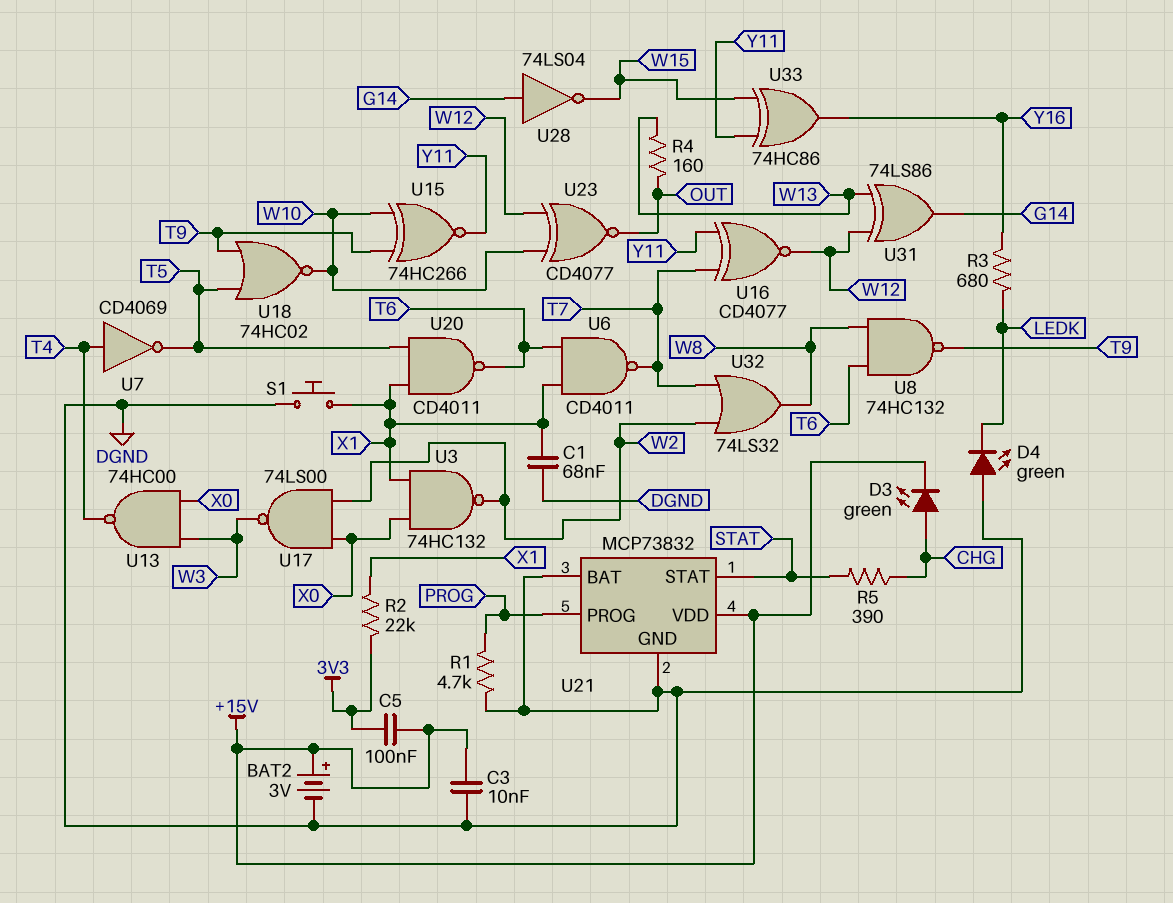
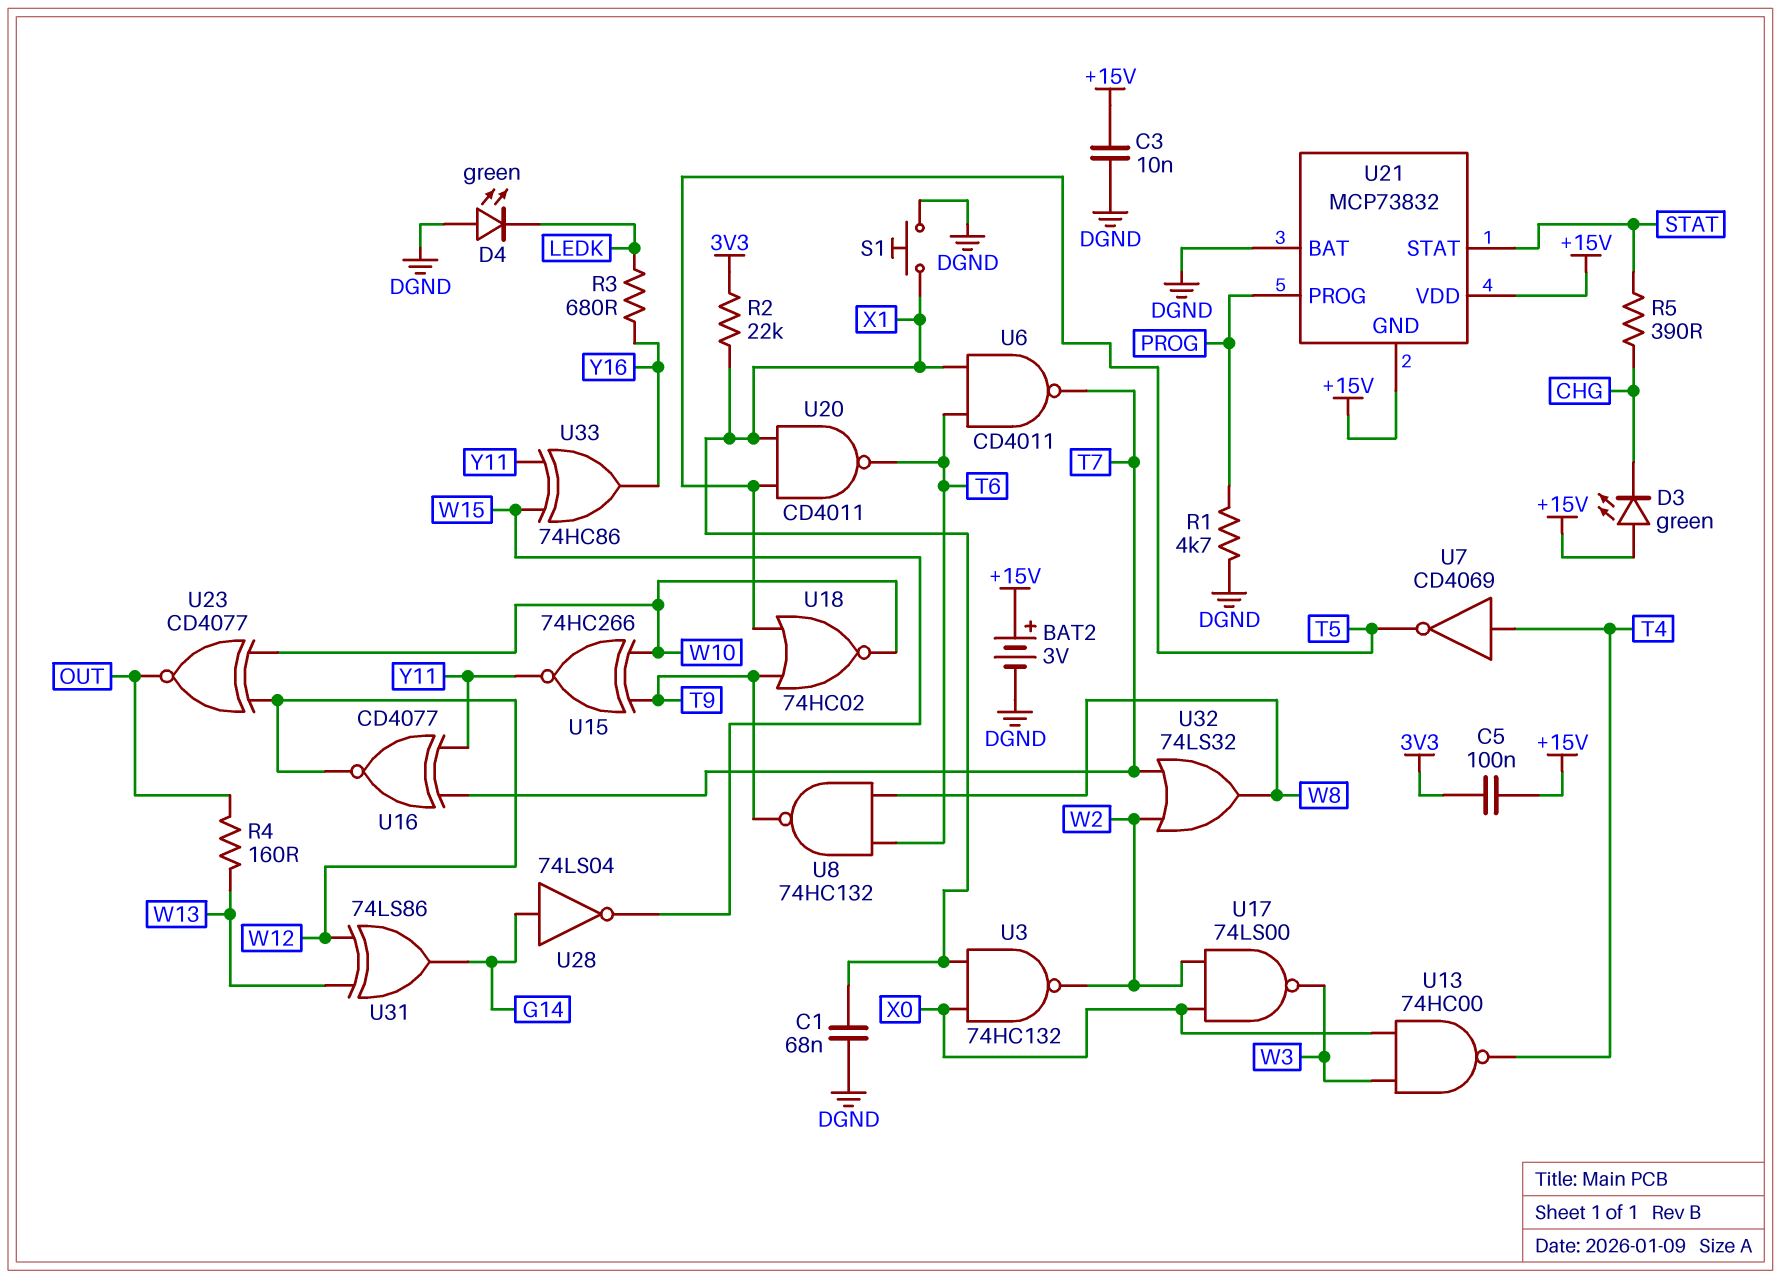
D3: LED green (A CHG, K +15V) -> LED green (A +15V, K CHG)
U21 pin GND: DGND -> +15V

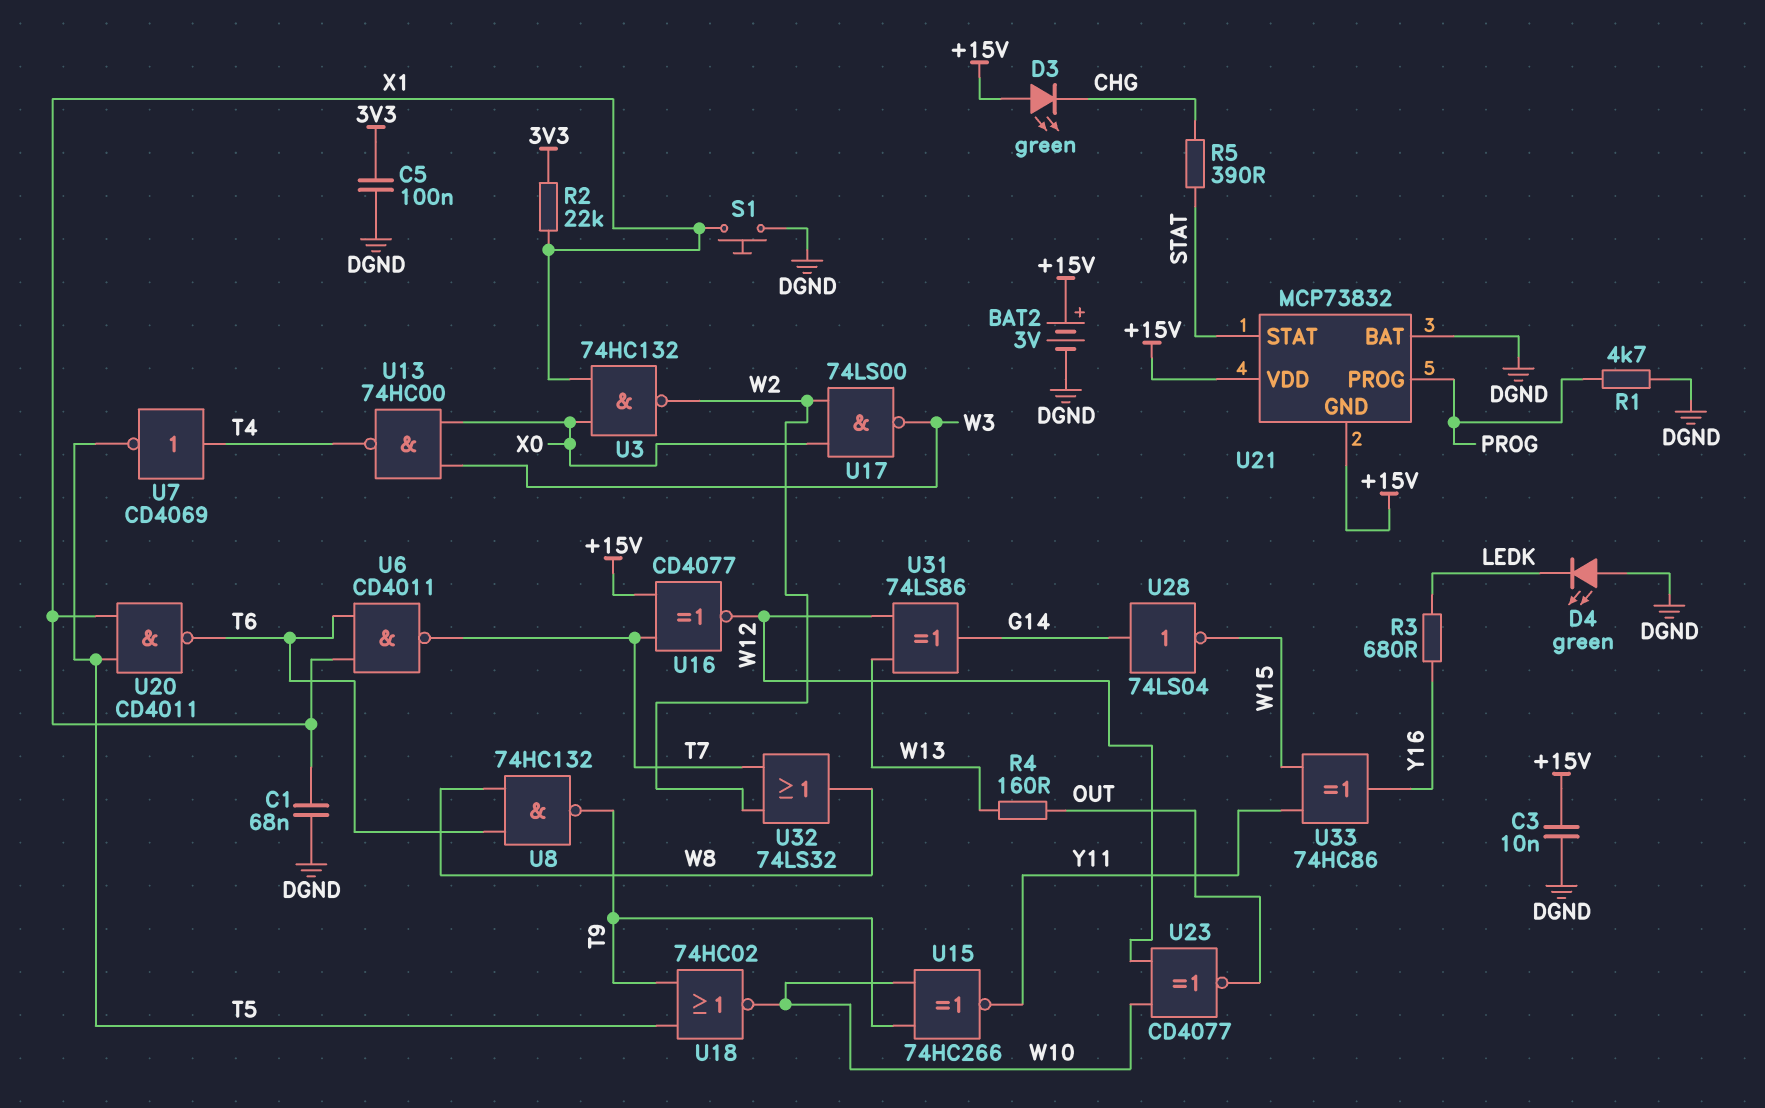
C5: 100nF (+15V, 3V3) -> 100nF (3V3, DGND)
U16: XNOR CD4077 (in T7, in Y11, out W12) -> XNOR CD4077 (in +15V, in T7, out W12)

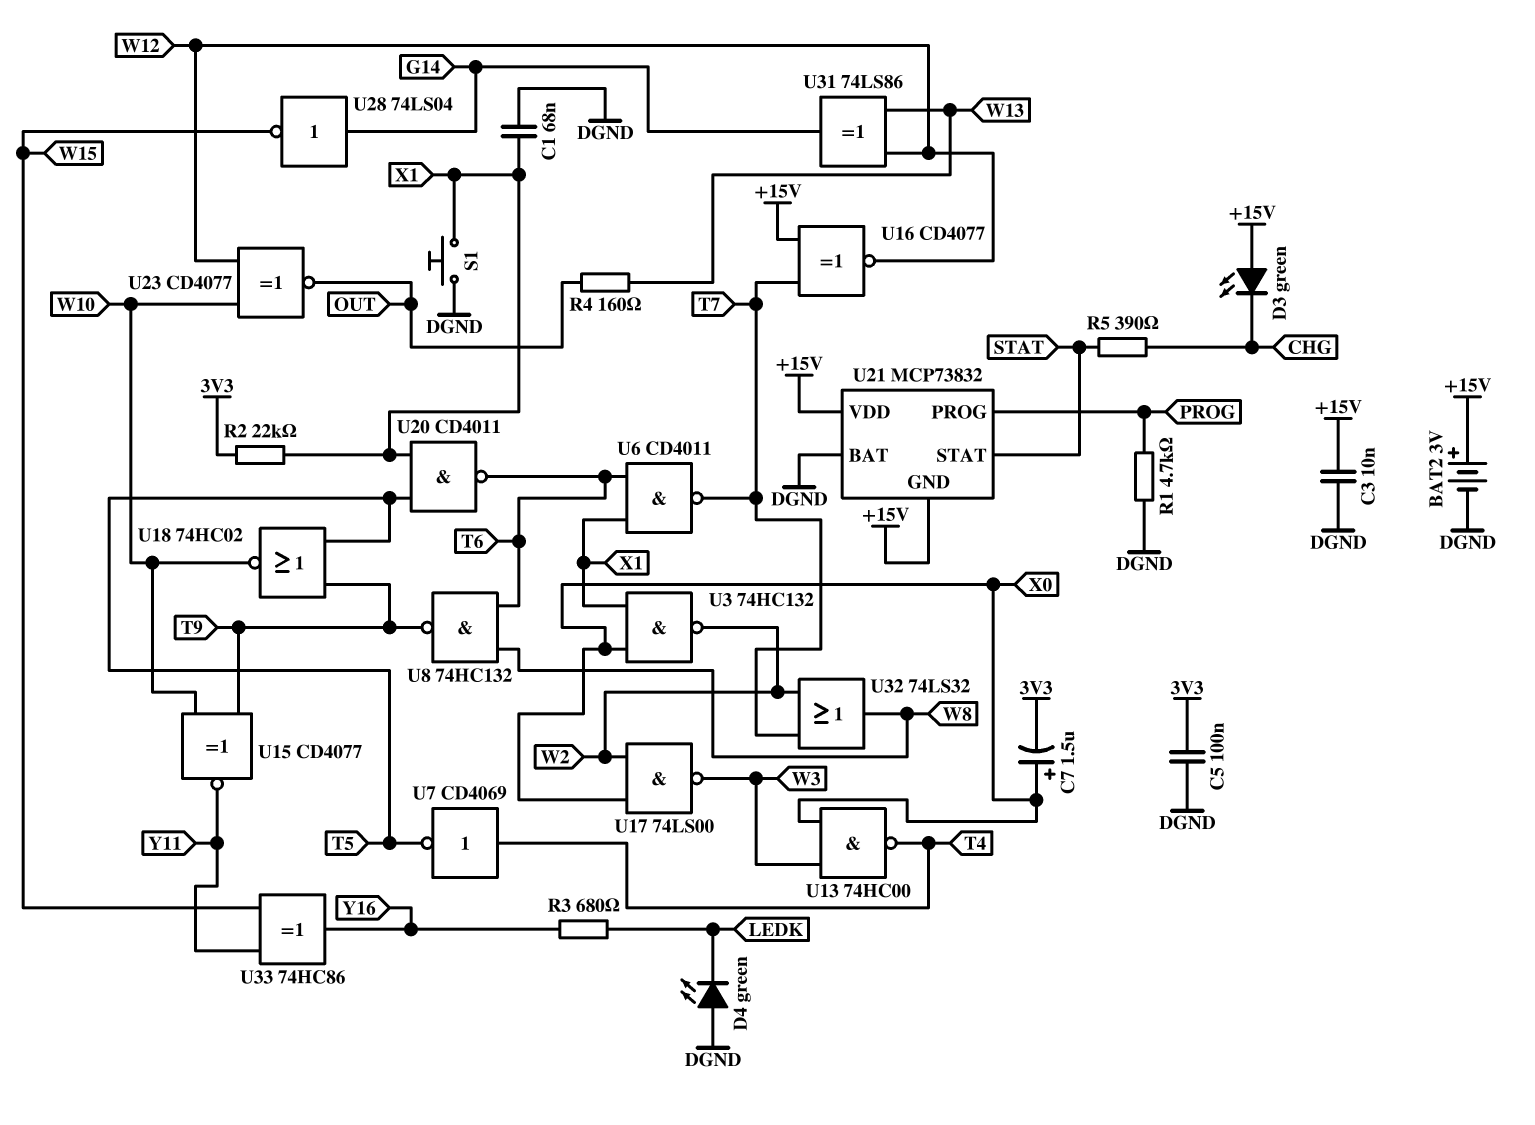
C7: none -> 1.5uF (plus X0, minus 3V3)
U15: XNOR 74HC266 (in T9, in W10, out Y11) -> XNOR CD4077 (in T9, in W10, out Y11)

